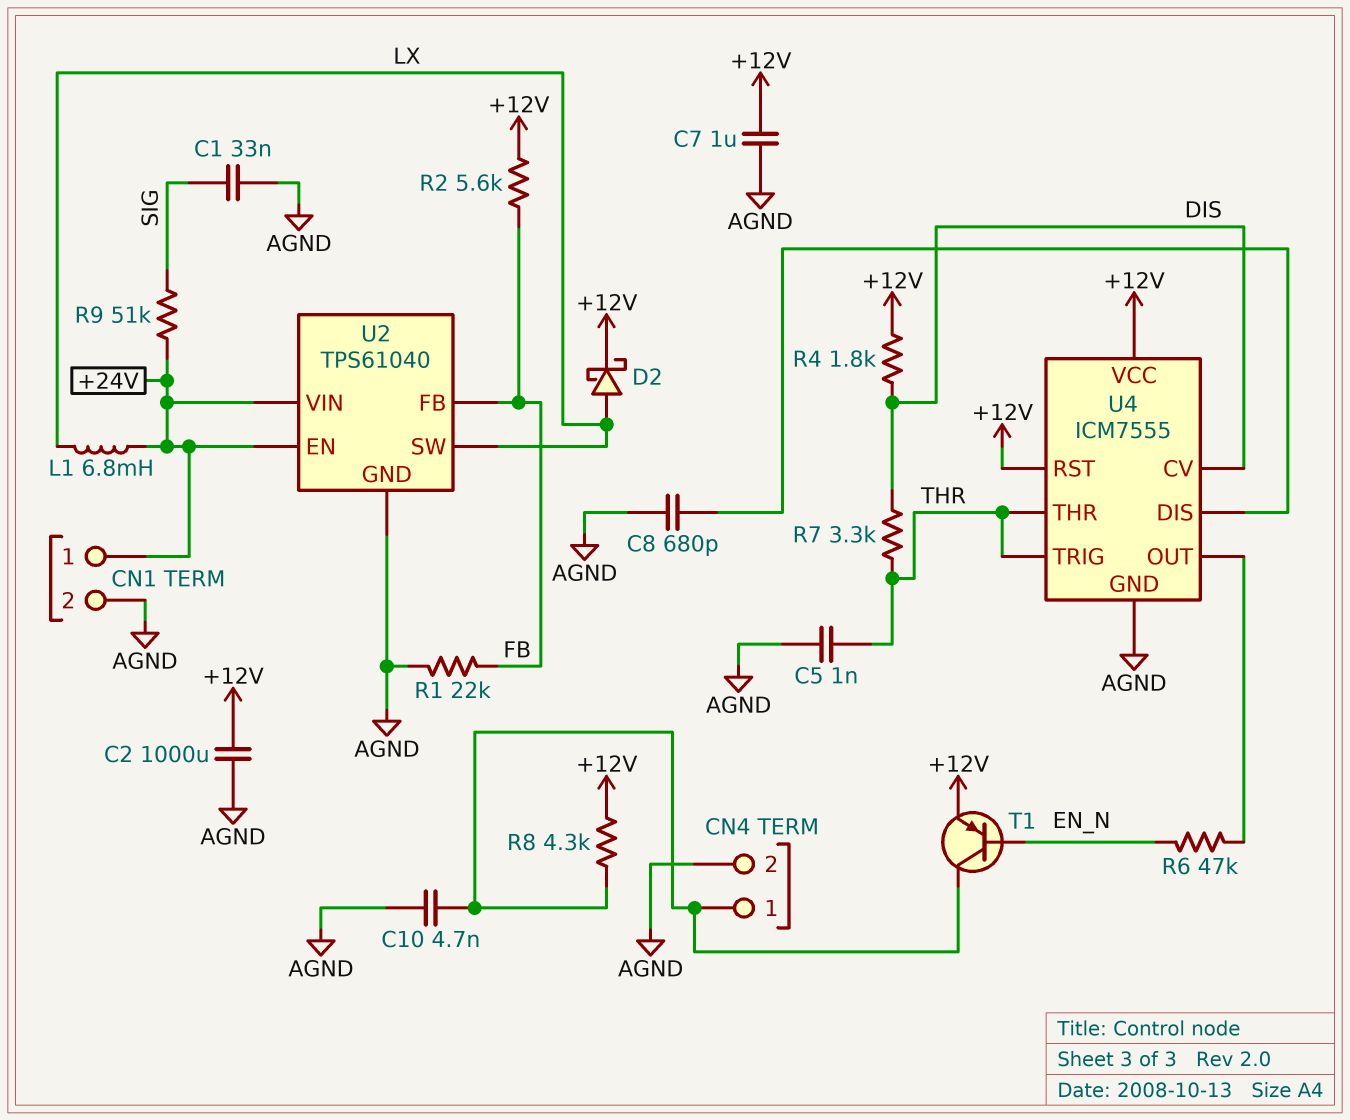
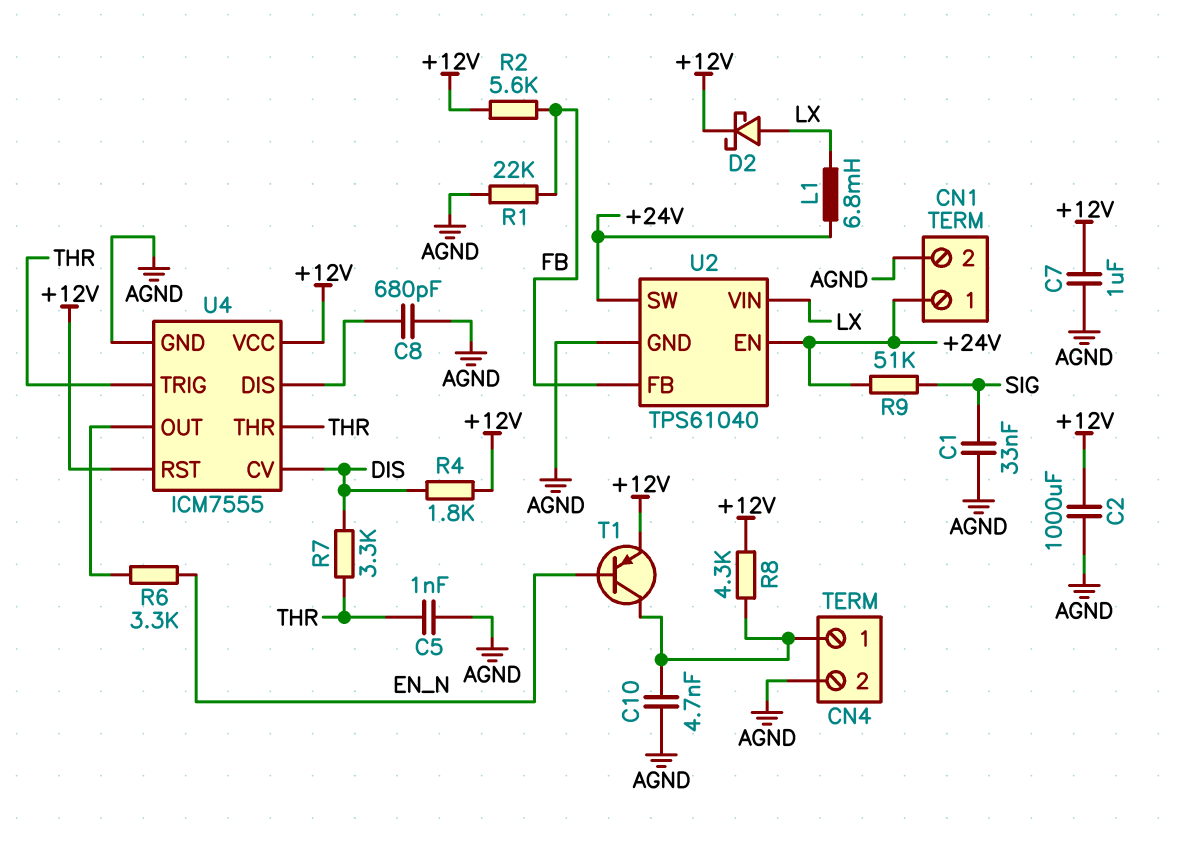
R6: 47k (EN_N, U4/OUT) -> 3.3k (EN_N, U4/OUT)
U2 pin SW: LX -> +24V
U2 pin VIN: +24V -> LX

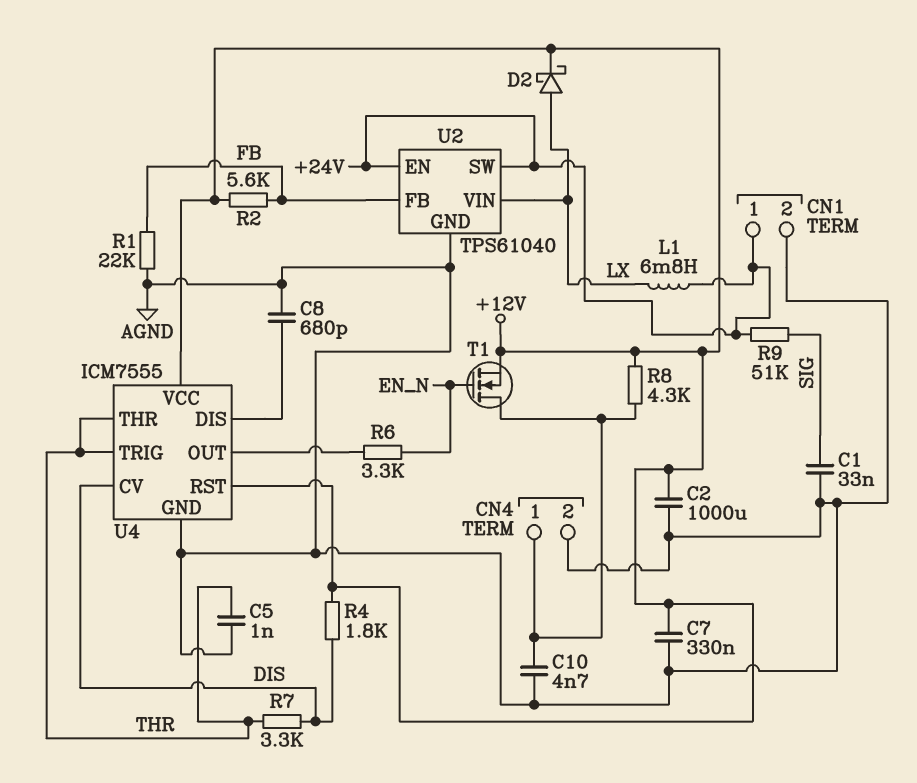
C7: 1uF (+12V, AGND) -> 330nF (+12V, AGND)
T1: PNP (B EN_N, C CN4/1, E +12V) -> NMOS (G EN_N, D CN4/1, S +12V)

